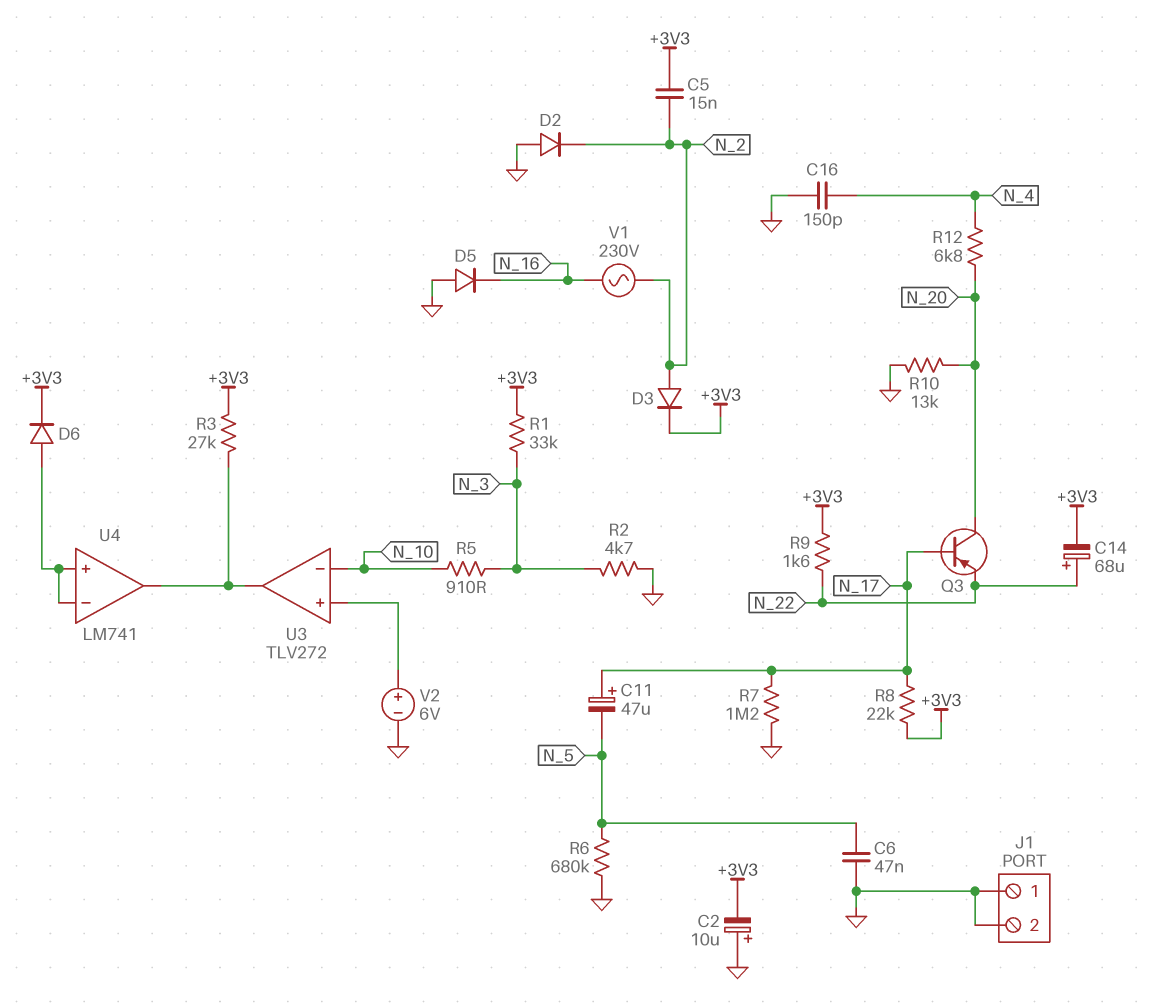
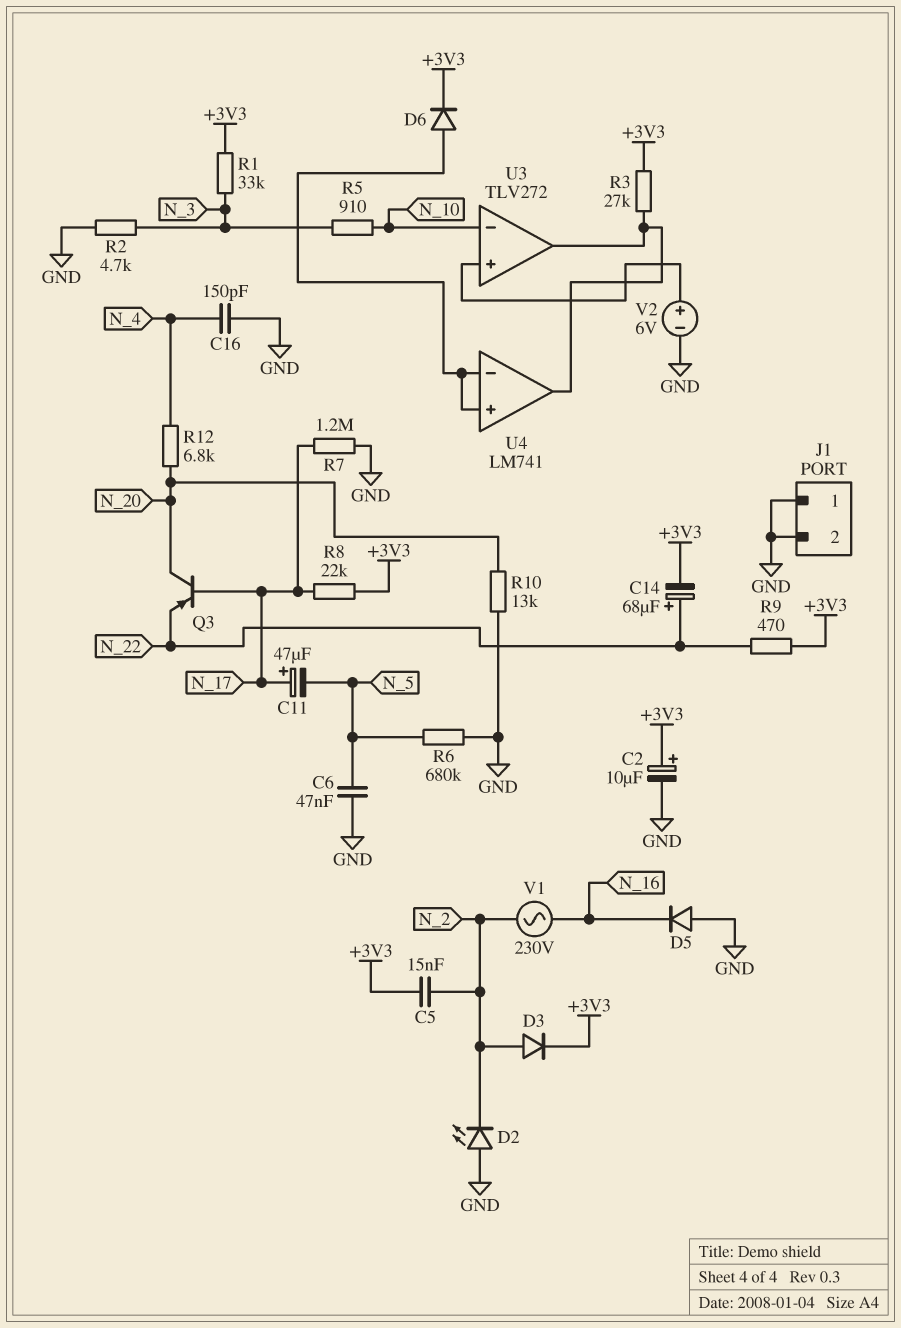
C2: 10uF (plus GND, minus +3V3) -> 10uF (plus +3V3, minus GND)
D2: diode (A GND, K N_2) -> LED (A GND, K N_2)
R9: 1.6k (+3V3, N_22) -> 470 (+3V3, N_22)

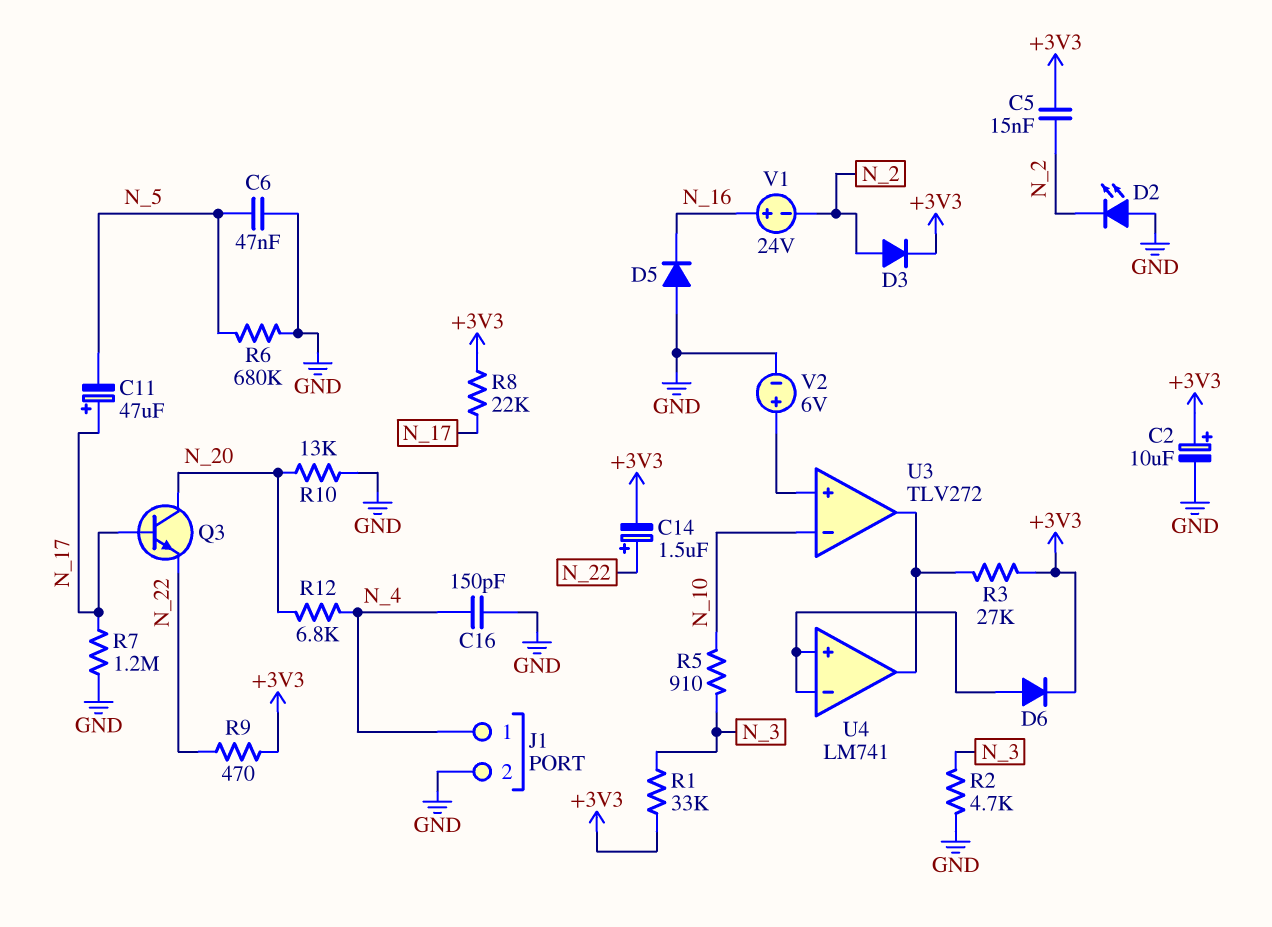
C14: 68uF (plus N_22, minus +3V3) -> 1.5uF (plus N_22, minus +3V3)
J1 pin 1: GND -> N_4
Q3: PNP (B N_17, C N_20, E N_22) -> NPN (B N_17, C N_20, E N_22)
V1: AC 230V (N_2, N_16) -> 24V (plus N_16, minus N_2)

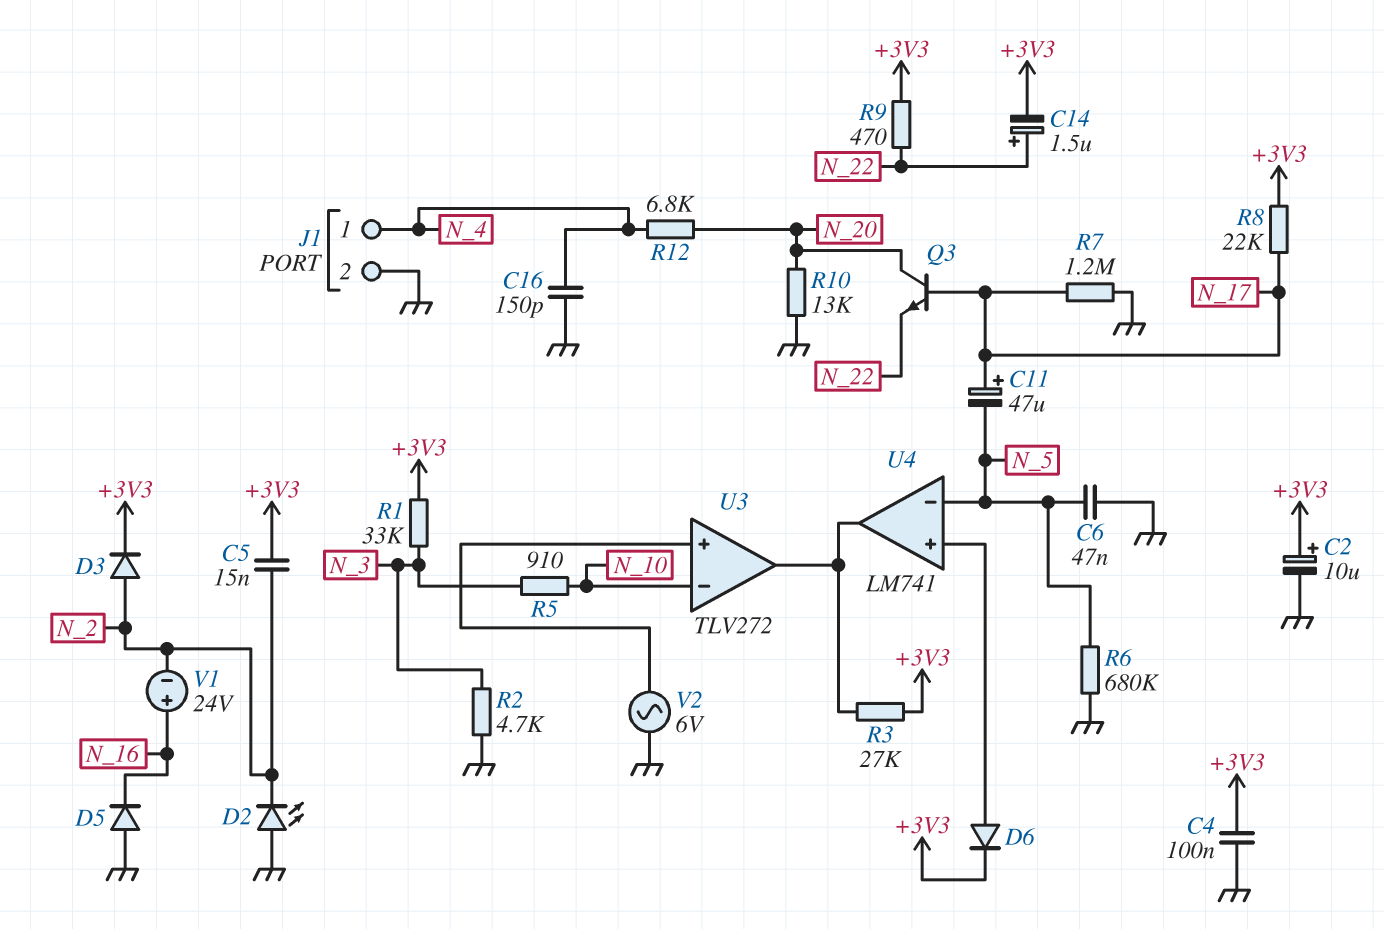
C4: none -> 100nF (+3V3, GND)
U4 pin in-: U4/in+ -> N_5
V2: 6V (plus U3/in+, minus GND) -> AC 6V (GND, U3/in+)

